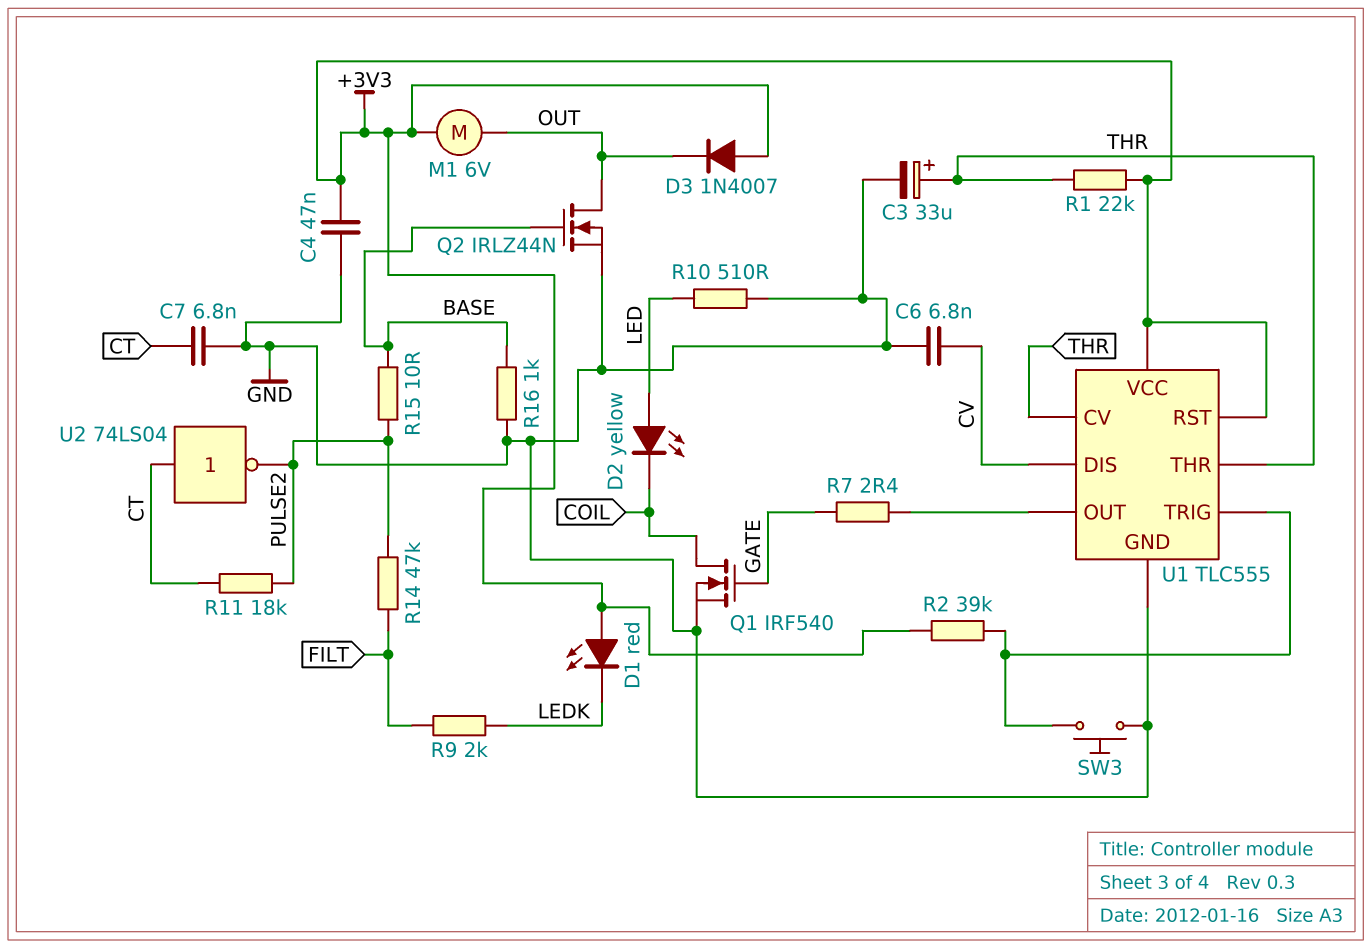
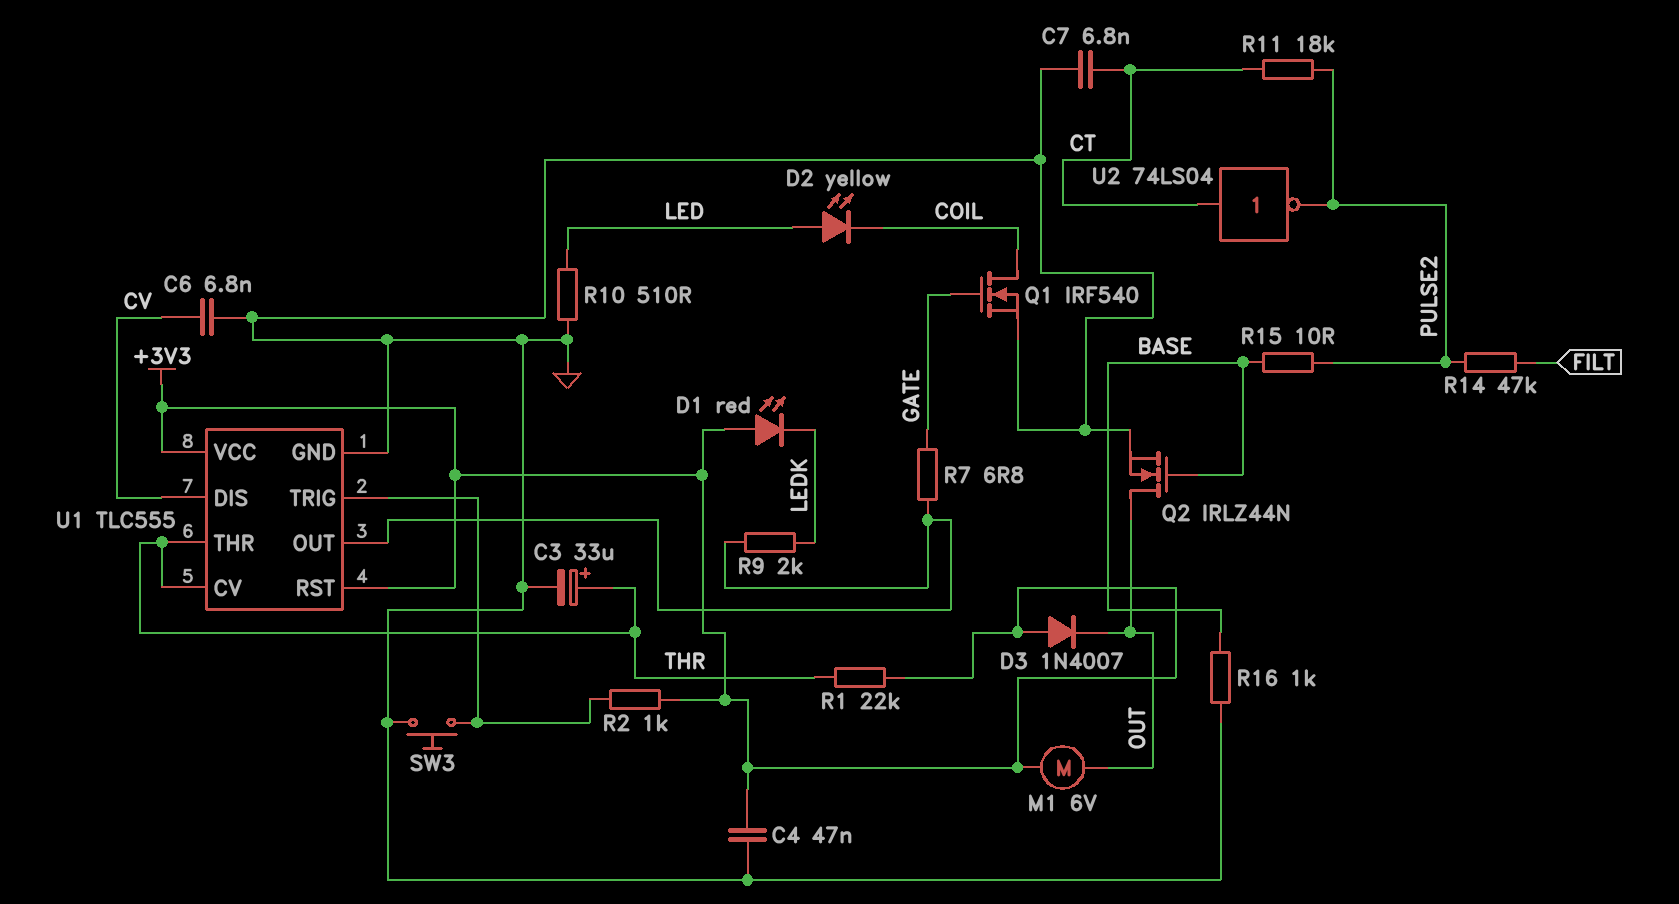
R2: 39k (+3V3, U1/TRIG) -> 1k (+3V3, U1/TRIG)
R7: 2.4 (GATE, U1/OUT) -> 6.8 (GATE, U1/OUT)
R9: 2k (FILT, LEDK) -> 2k (LEDK, U1/OUT)

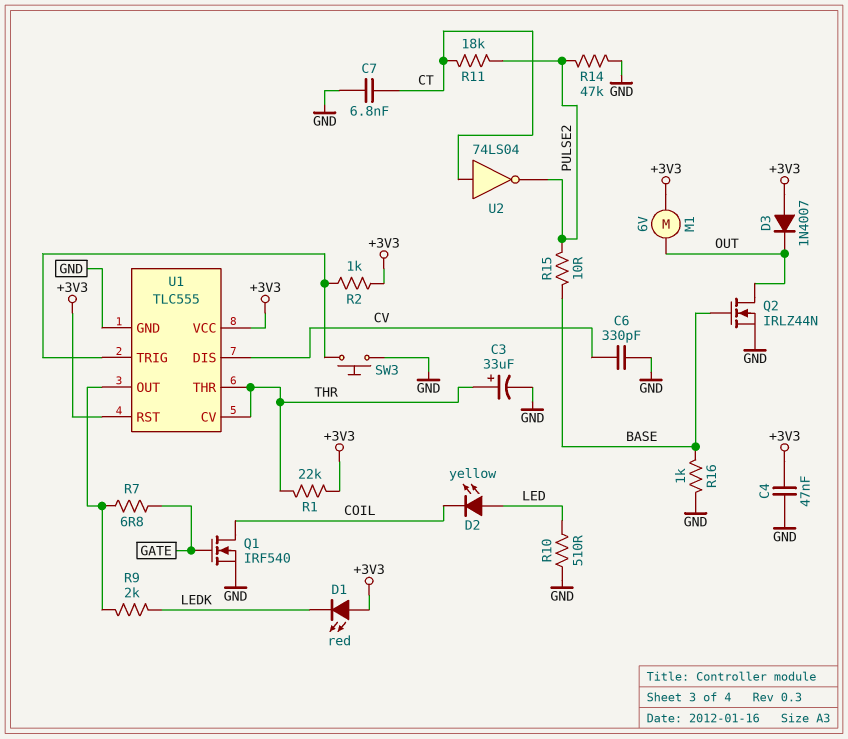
C6: 6.8nF (CV, GND) -> 330pF (CV, GND)
R14: 47k (FILT, PULSE2) -> 47k (GND, PULSE2)

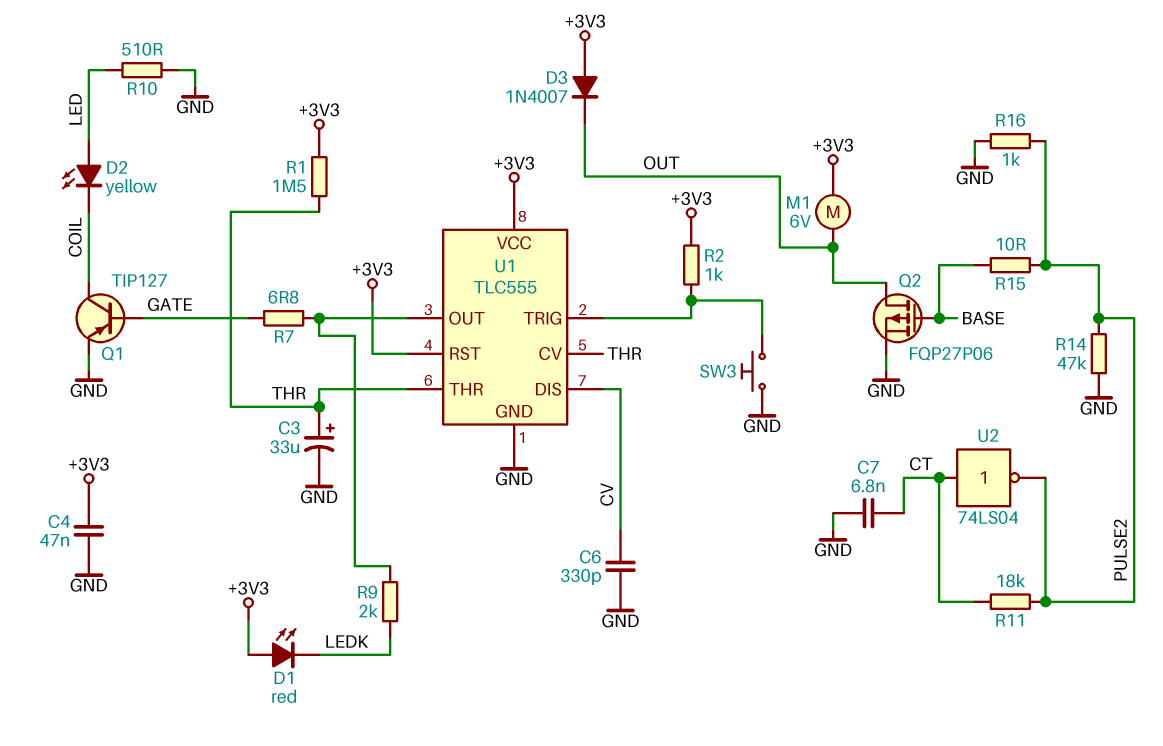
Q1: NMOS IRF540 (G GATE, D COIL, S GND) -> PNP TIP127 (B GATE, C COIL, E GND)
Q2: NMOS IRLZ44N (G BASE, D OUT, S GND) -> PMOS FQP27P06 (G BASE, D OUT, S GND)
R1: 22k (+3V3, THR) -> 1.5M (+3V3, THR)
R16: 1k (BASE, GND) -> 1k (GND, PULSE2)

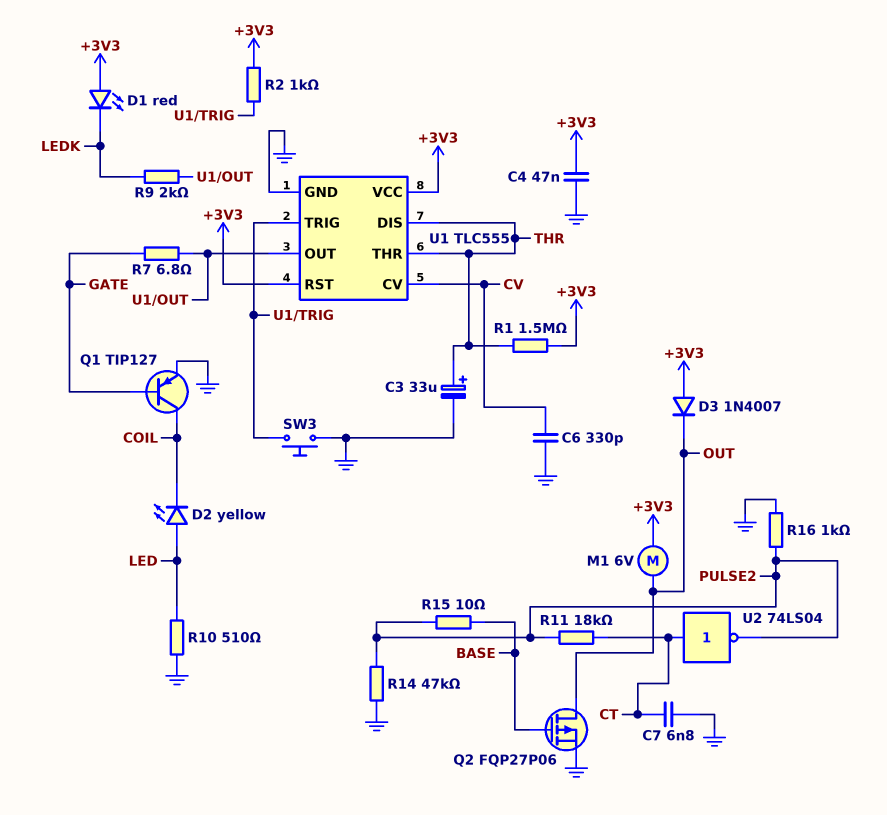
U1 pin CV: THR -> CV
U1 pin DIS: CV -> THR

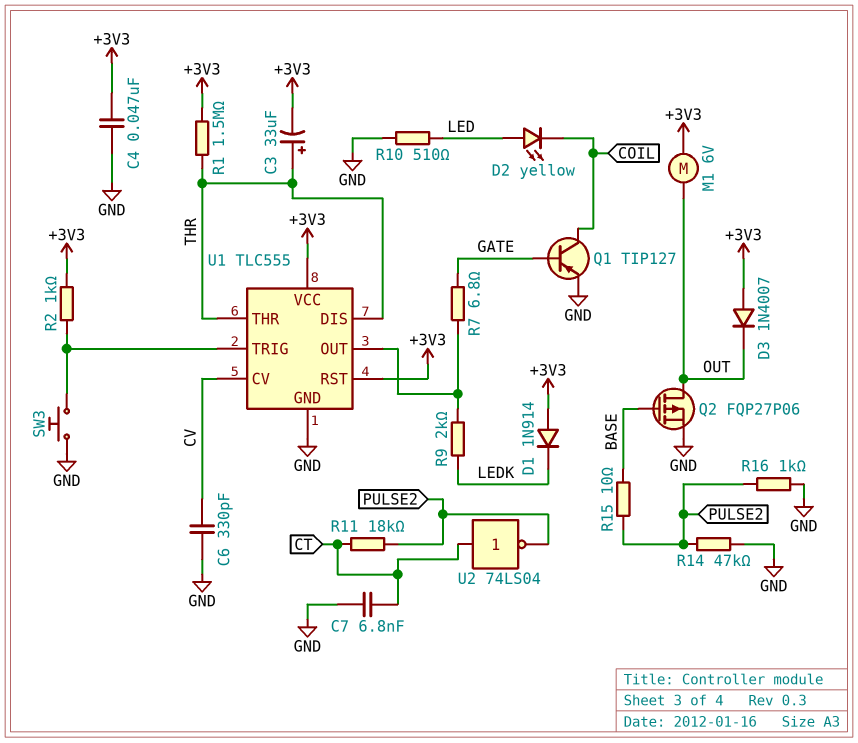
C3: 33uF (plus THR, minus GND) -> 33uF (plus THR, minus +3V3)
D1: LED red (A +3V3, K LEDK) -> diode 1N914 (A +3V3, K LEDK)

